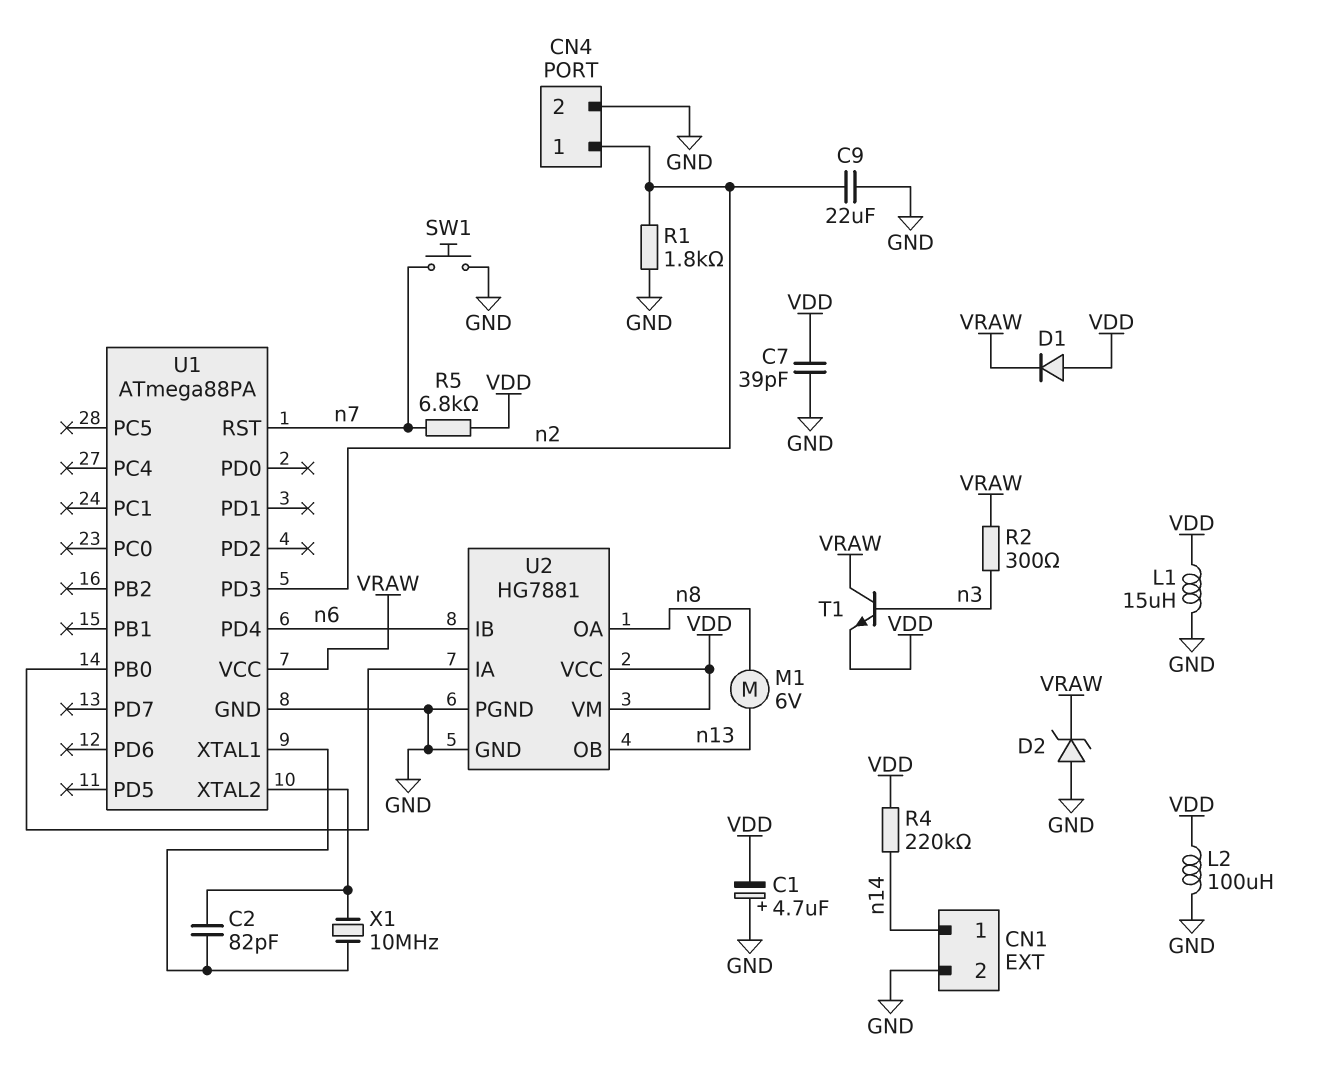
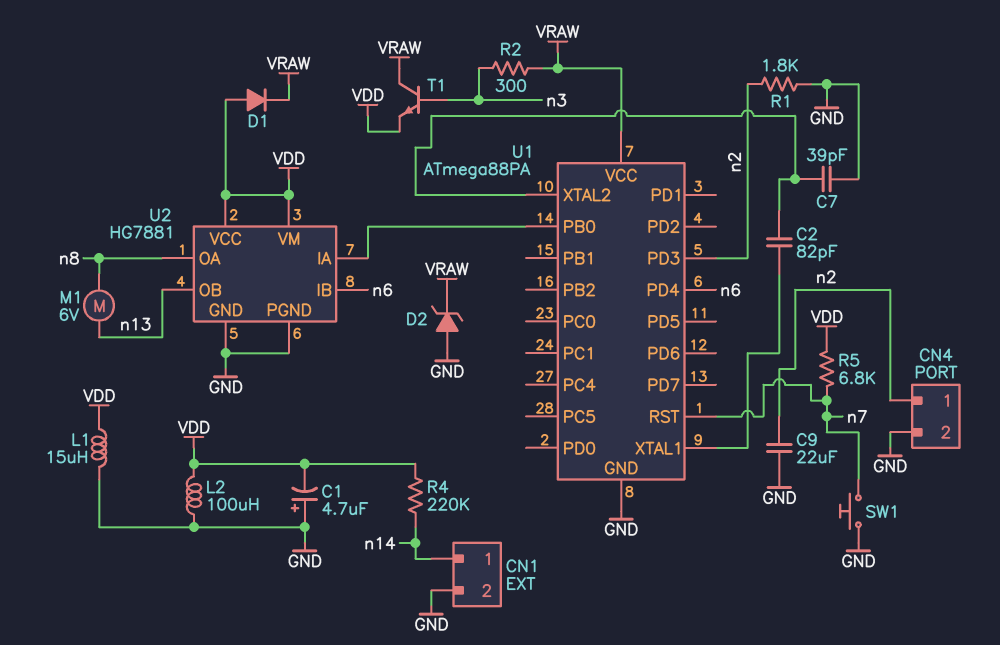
C7: 39pF (GND, VDD) -> 39pF (GND, U1/XTAL2)
X1: 10MHz (U1/XTAL1, U1/XTAL2) -> none

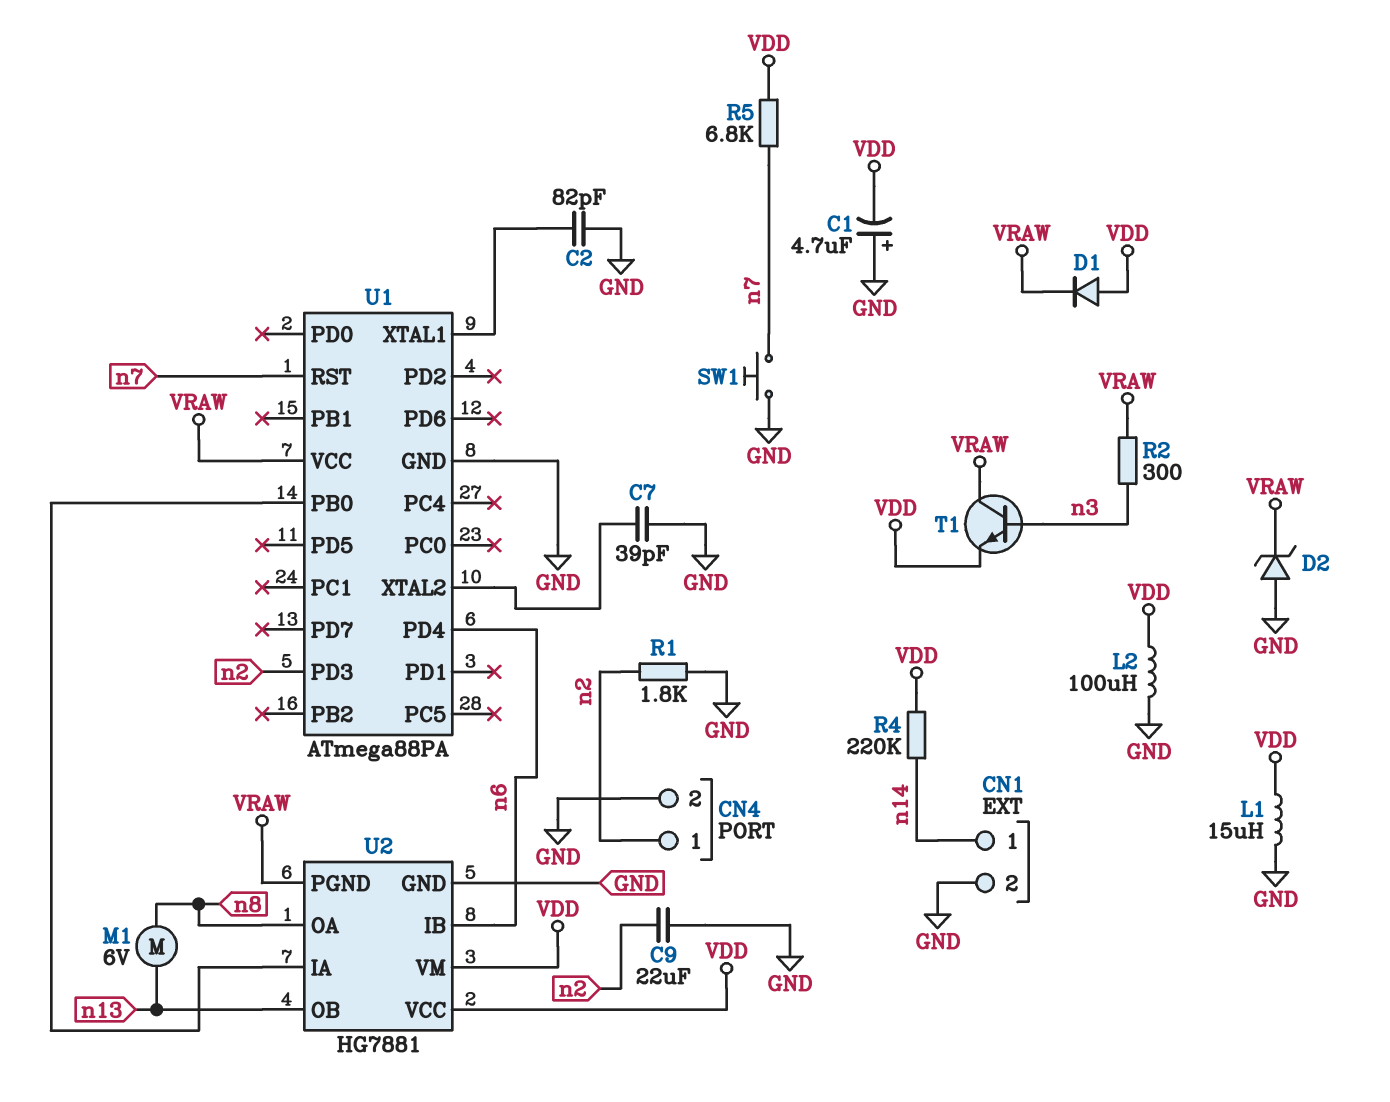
C2: 82pF (U1/XTAL1, U1/XTAL2) -> 82pF (GND, U1/XTAL1)
U2 pin PGND: GND -> VRAW

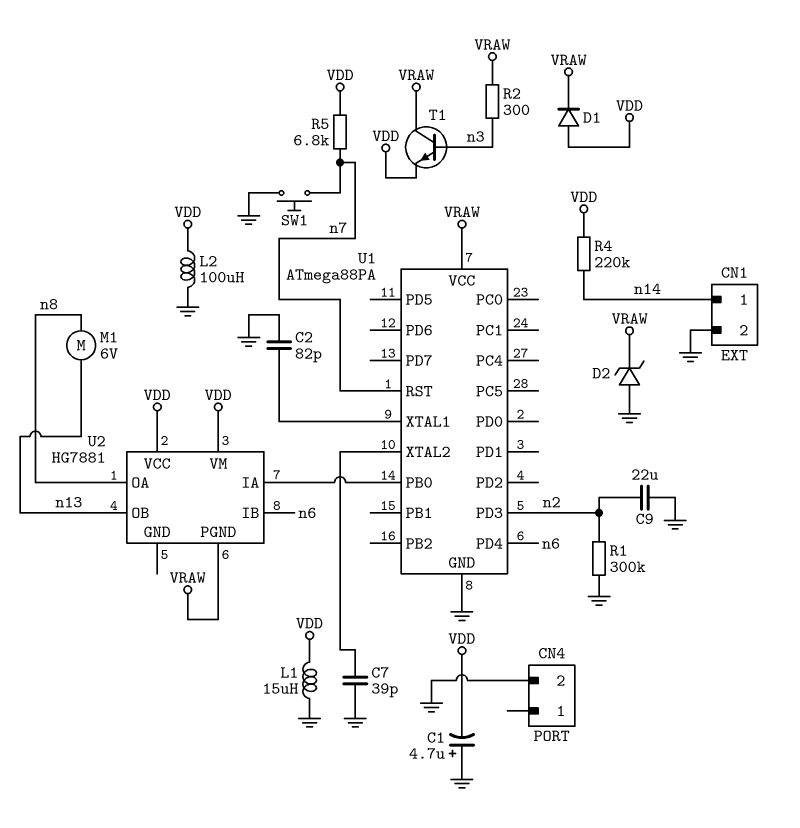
CN4 pin 1: n2 -> none
R1: 1.8k (GND, n2) -> 300k (GND, n2)
U2 pin GND: GND -> none

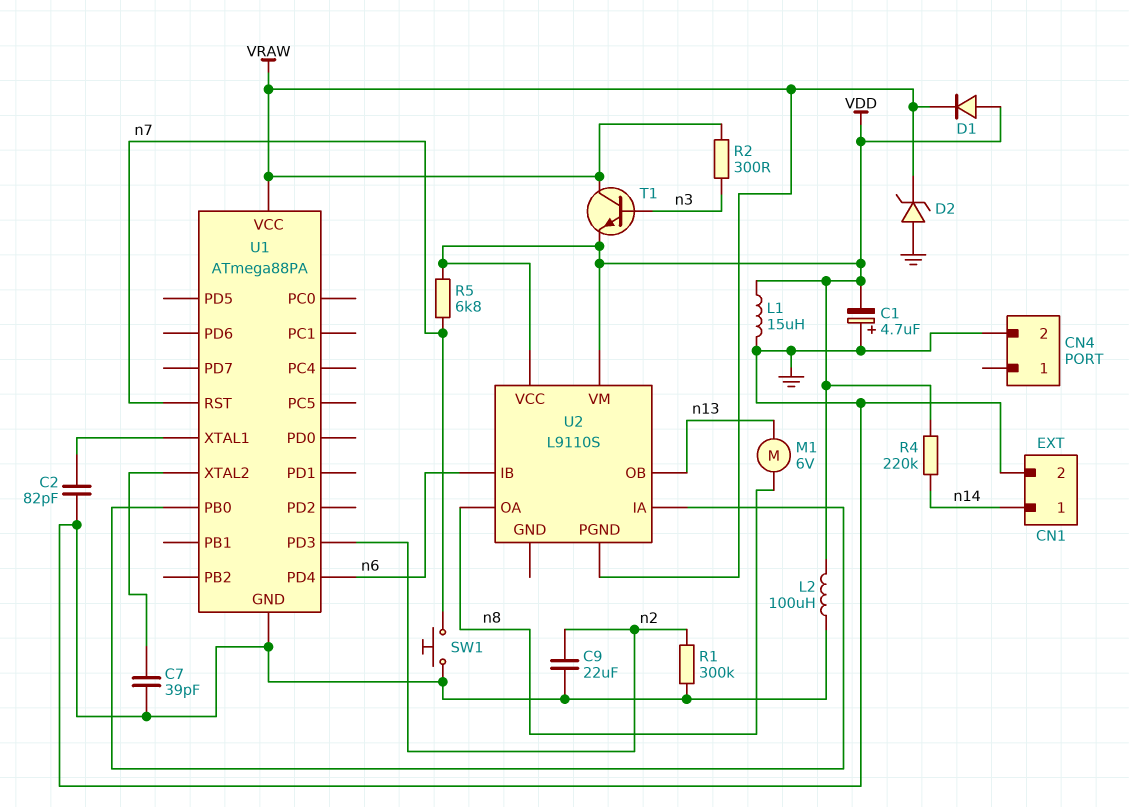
U2: HG7881 -> L9110S

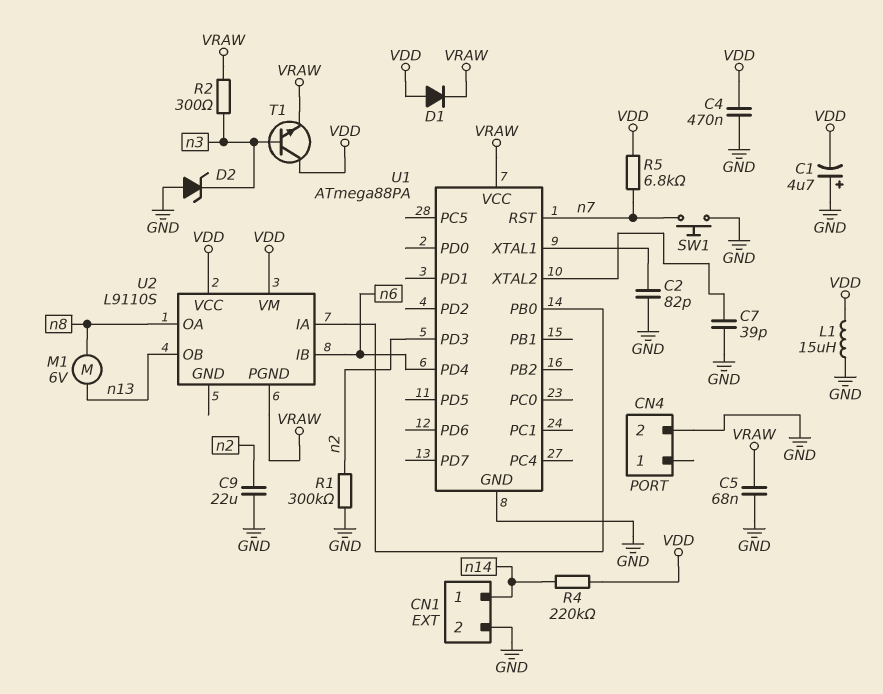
C4: none -> 470nF (GND, VDD)
C5: none -> 68nF (GND, VRAW)
D2: zener (A GND, K VRAW) -> zener (A GND, K n3)
L2: 100uH (GND, VDD) -> none
T1: NPN (B n3, C VRAW, E VDD) -> NPN (B n3, C VDD, E VRAW)

